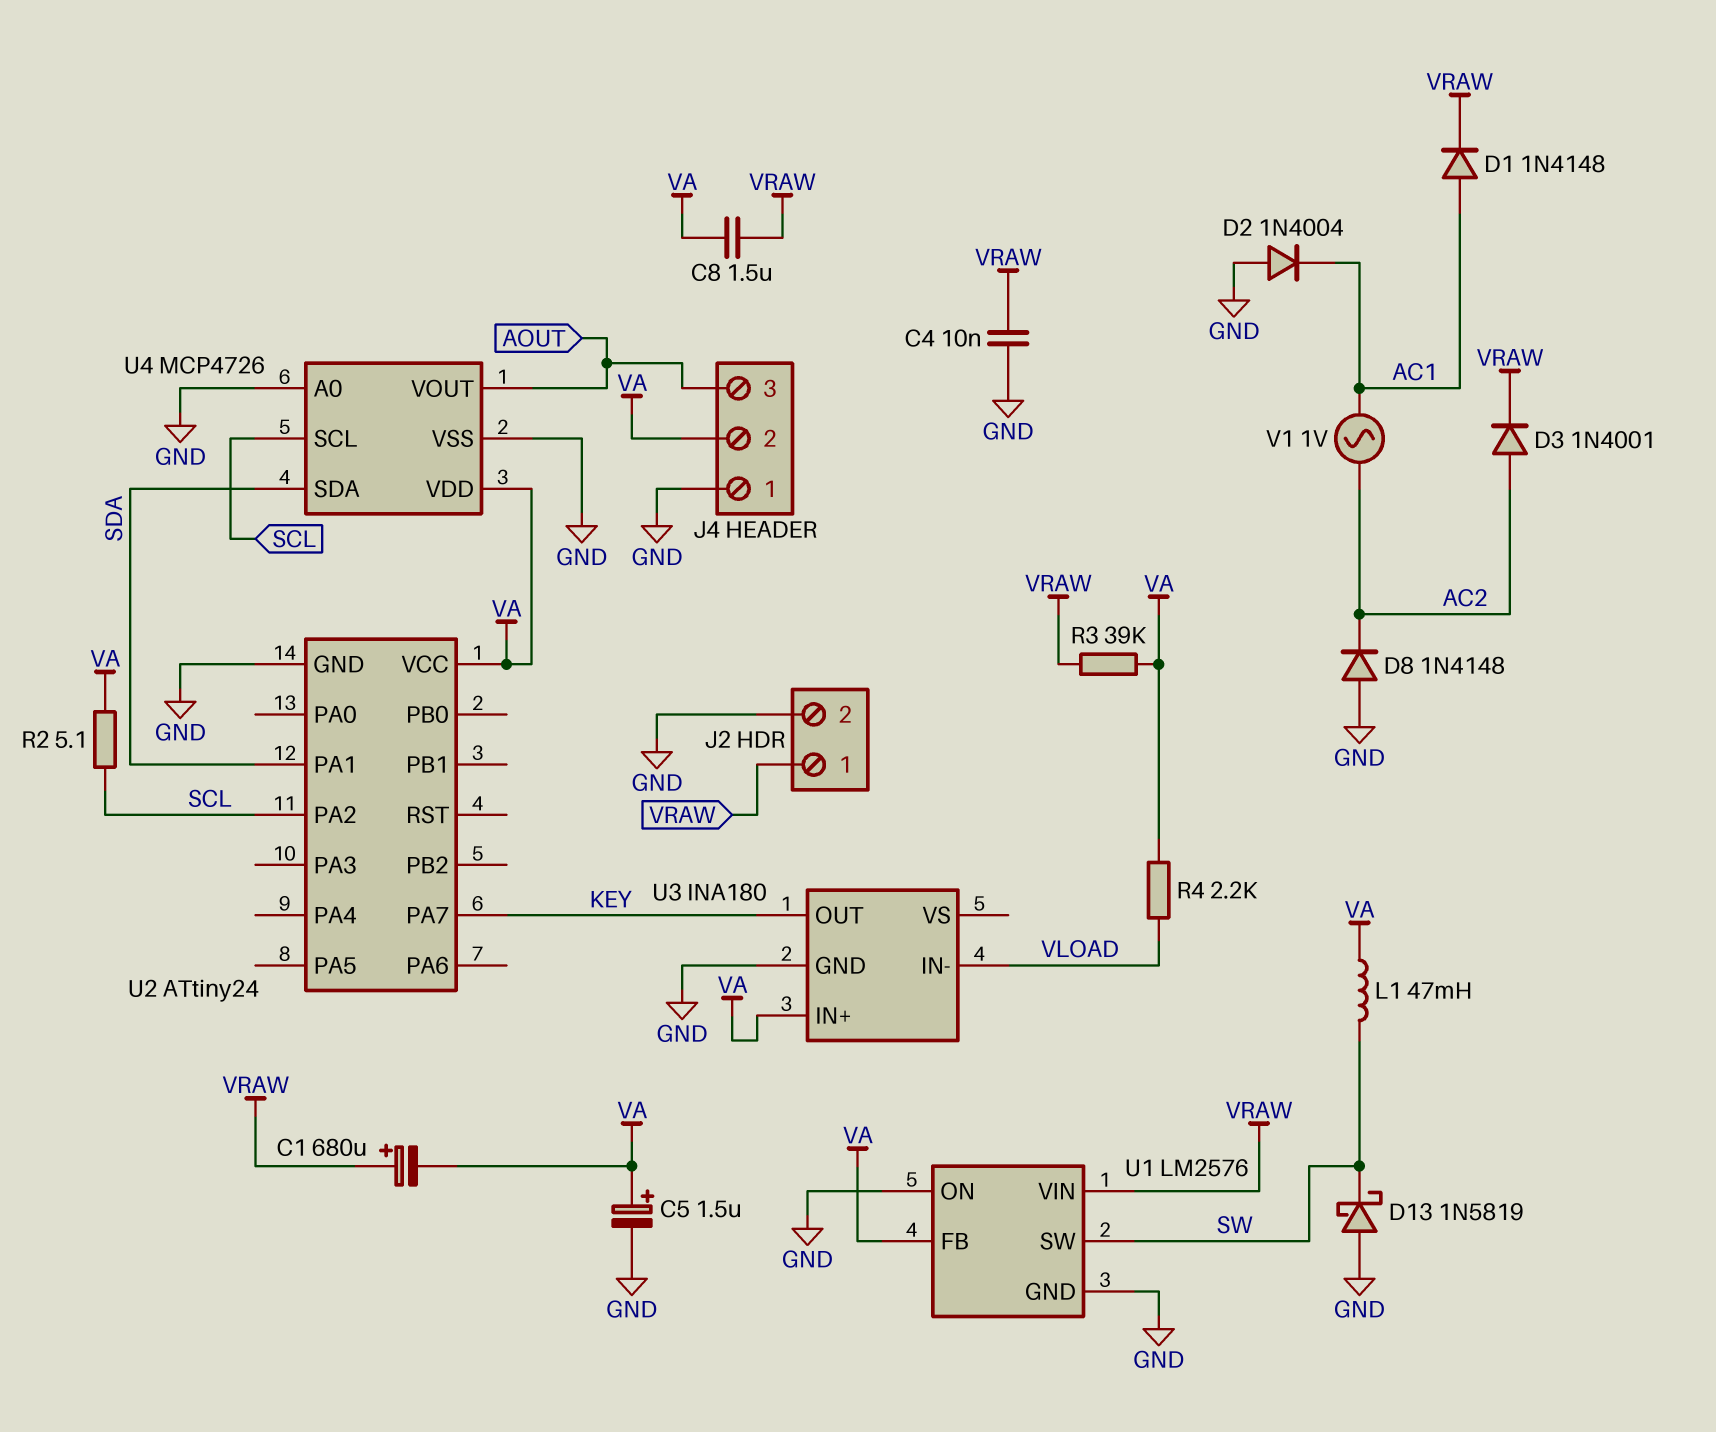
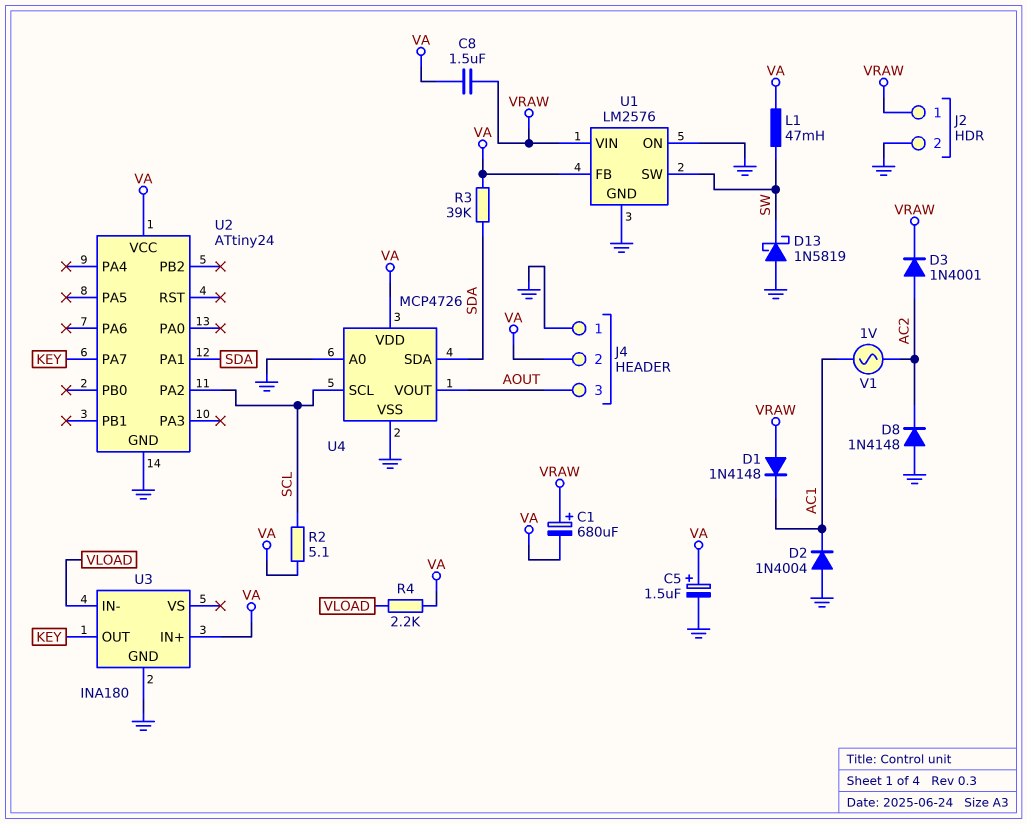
C4: 10nF (GND, VRAW) -> none
D1: diode 1N4148 (A AC1, K VRAW) -> diode 1N4148 (A VRAW, K AC1)
R3: 39k (VA, VRAW) -> 39k (SDA, VA)

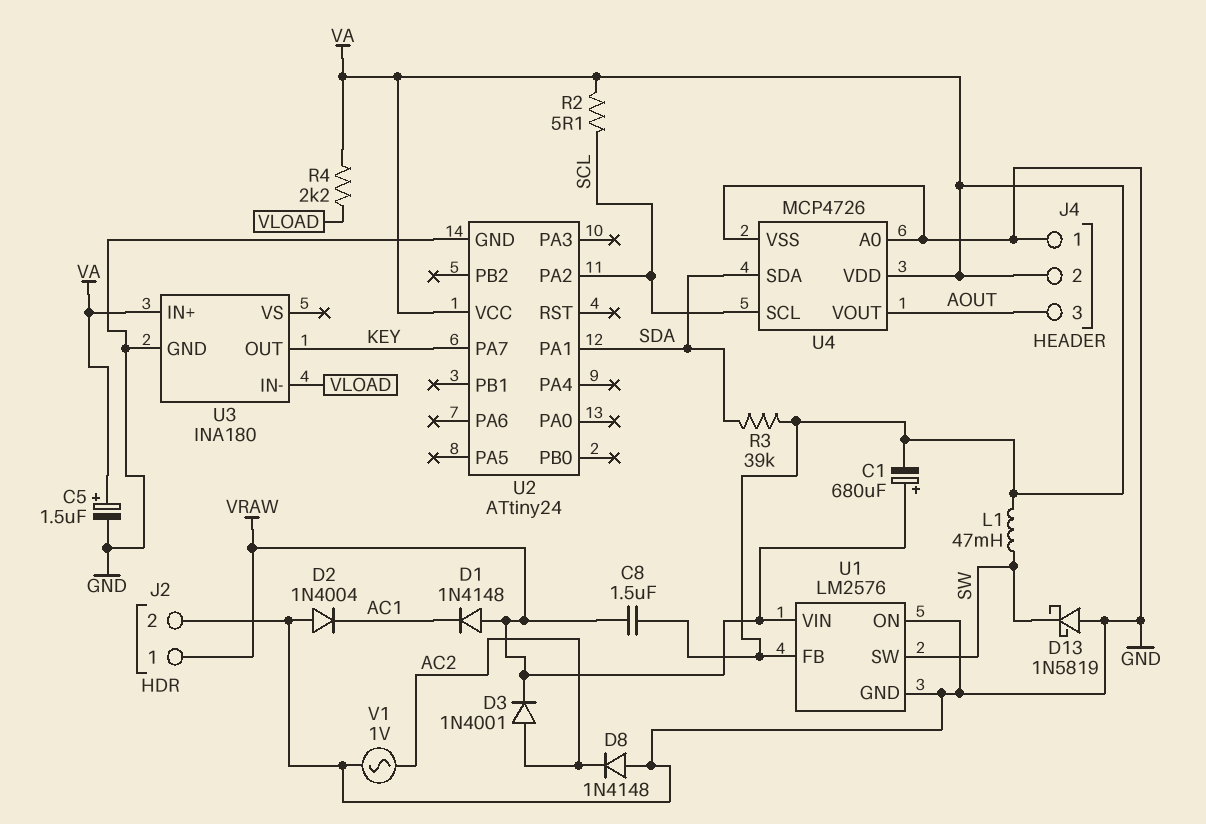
V1: AC 1V (AC1, AC2) -> AC 1V (AC2, GND)

